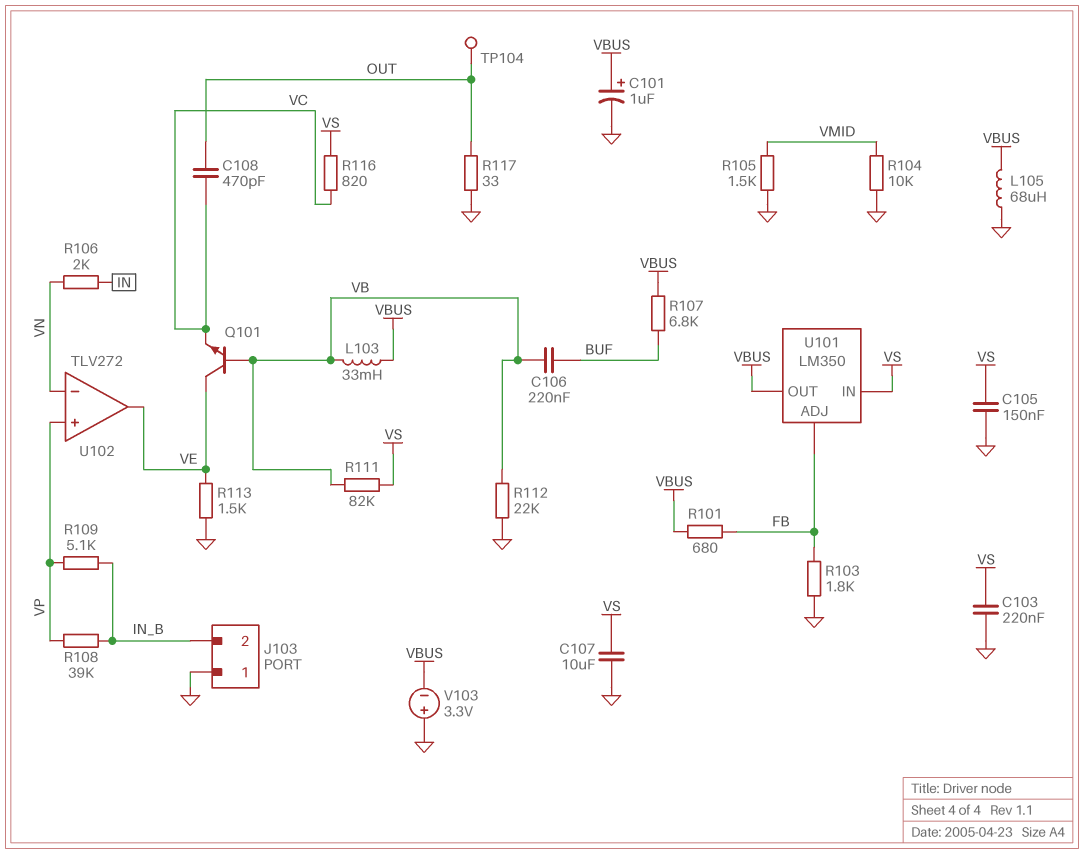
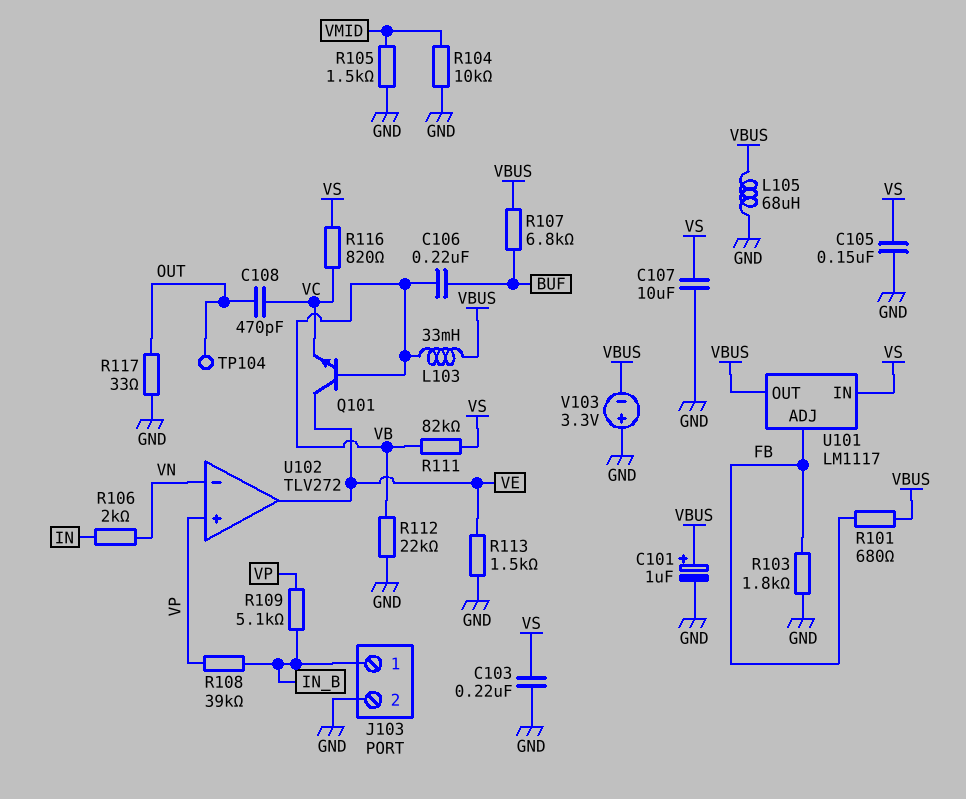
J103 pin 1: GND -> IN_B
J103 pin 2: IN_B -> GND
U101: LM350 -> LM1117

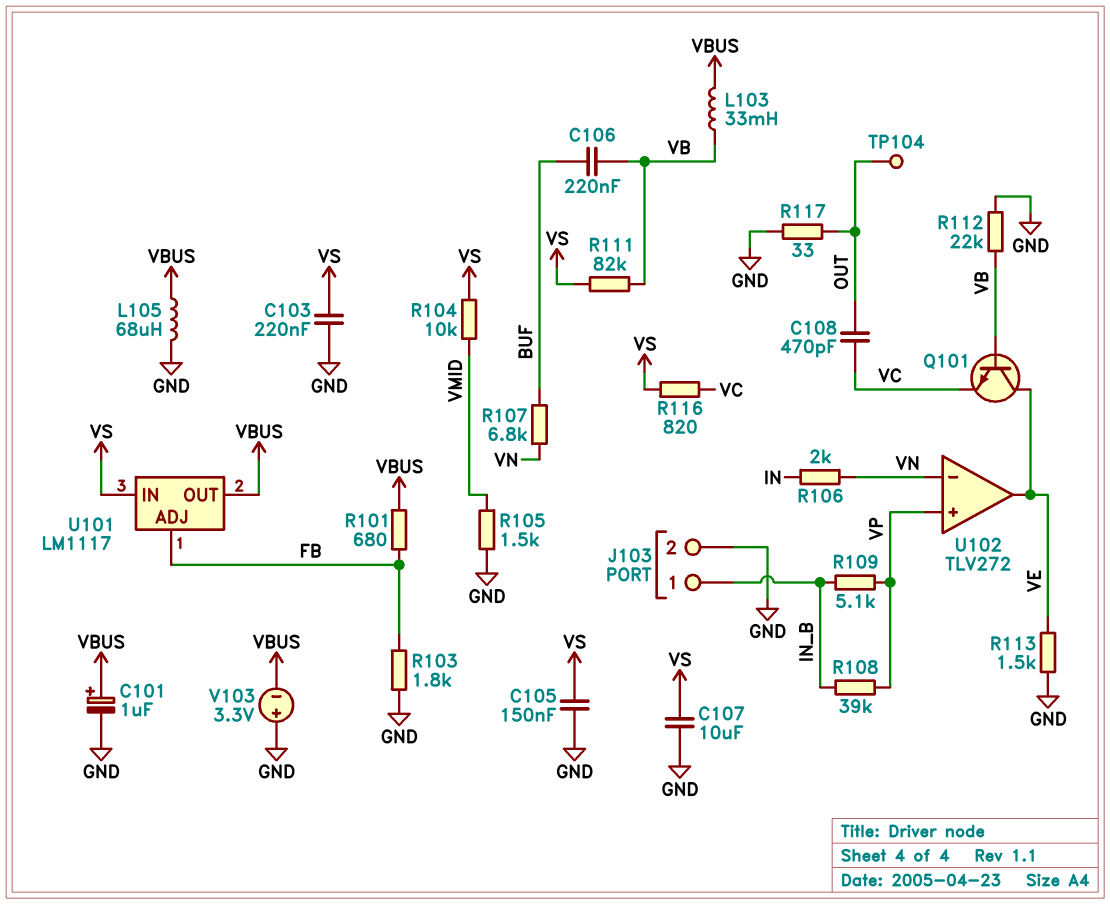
R104: 10k (GND, VMID) -> 10k (VMID, VS)
R107: 6.8k (BUF, VBUS) -> 6.8k (BUF, VN)

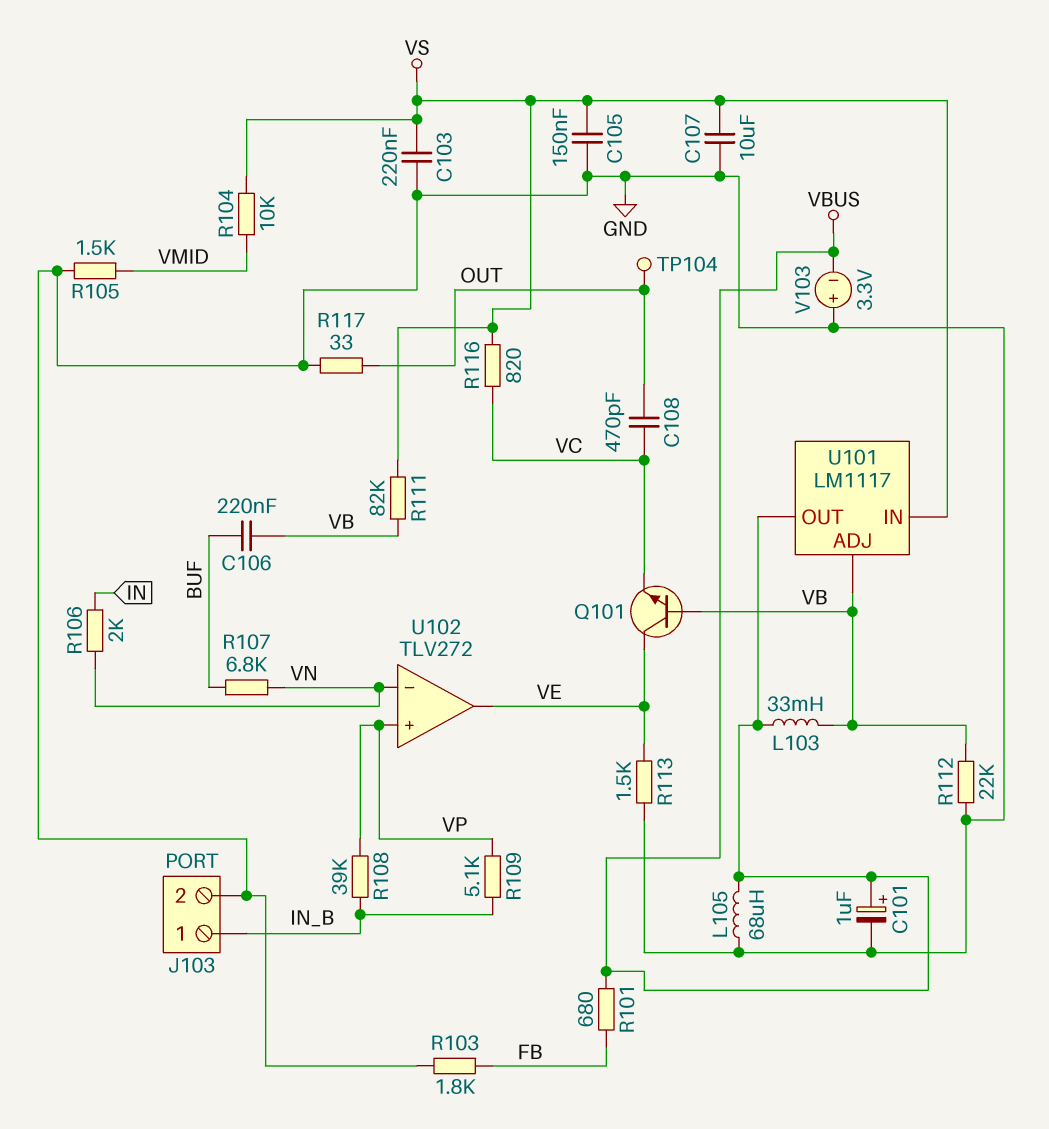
U101 pin ADJ: FB -> VB

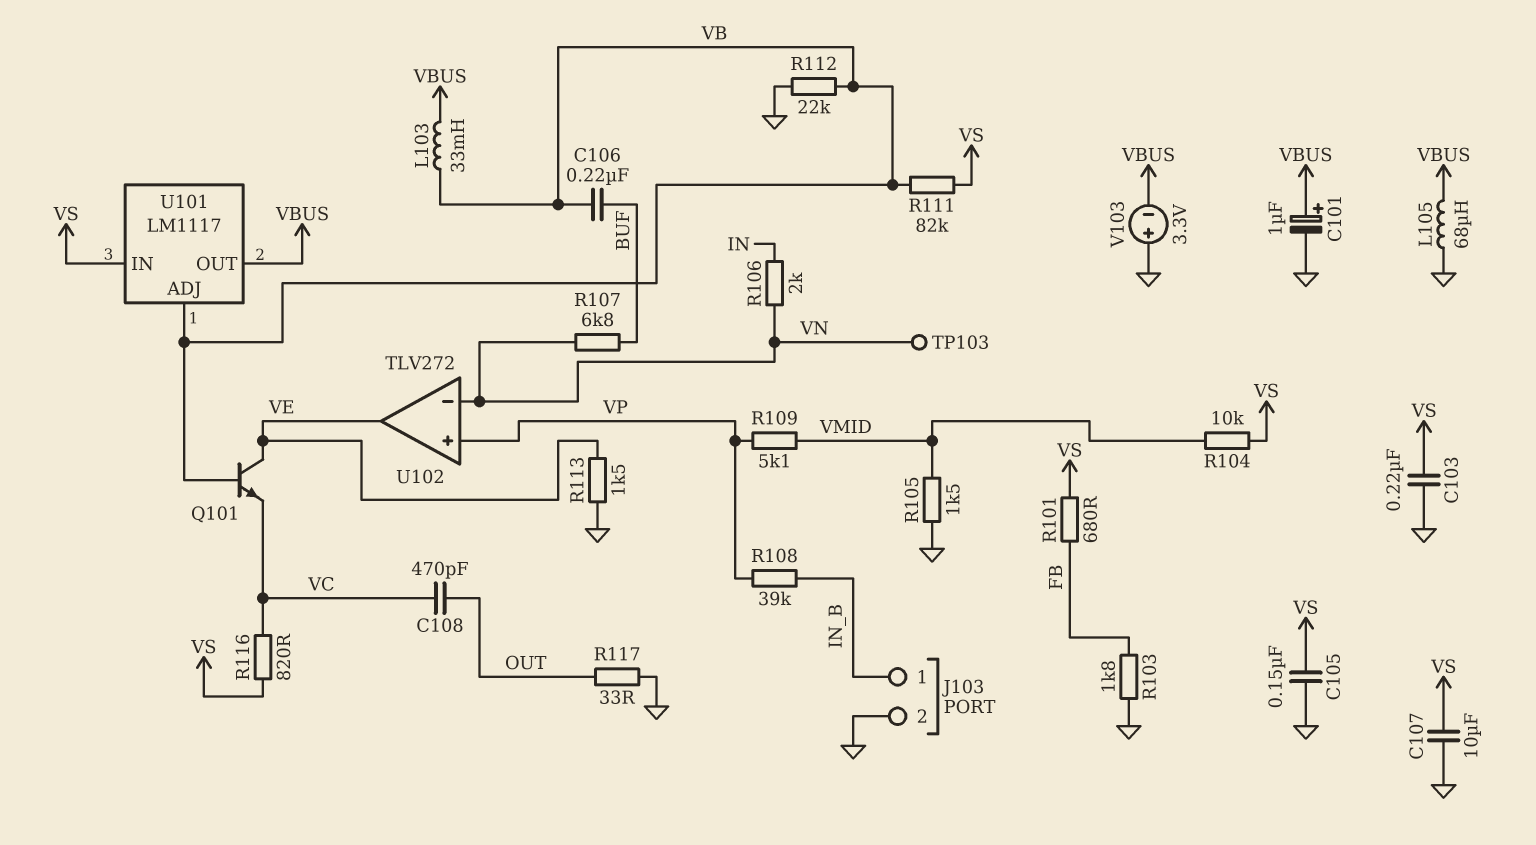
R101: 680 (FB, VBUS) -> 680 (FB, VS)
R109: 5.1k (IN_B, VP) -> 5.1k (VMID, VP)
TP103: none -> test point (VN)
TP104: test point (OUT) -> none

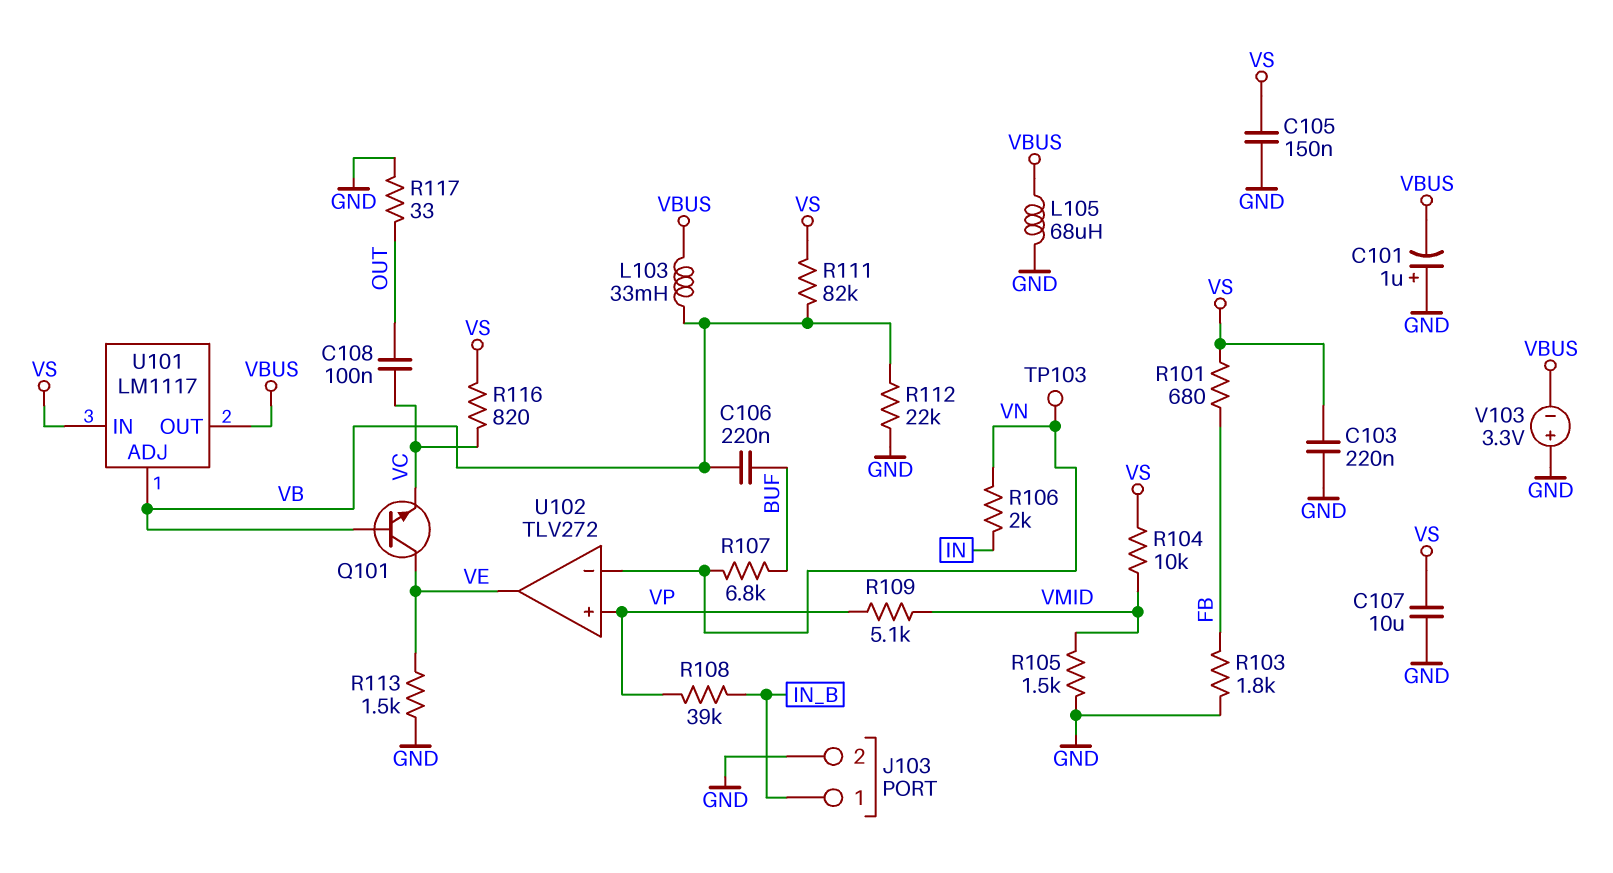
C101: 1uF (plus VBUS, minus GND) -> 1uF (plus GND, minus VBUS)
C108: 470pF (OUT, VC) -> 100nF (OUT, VC)

